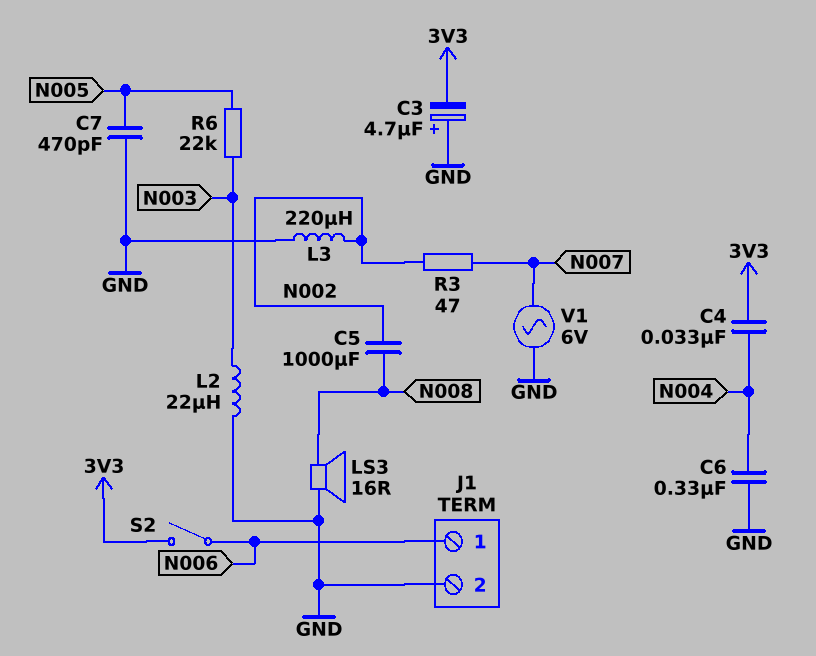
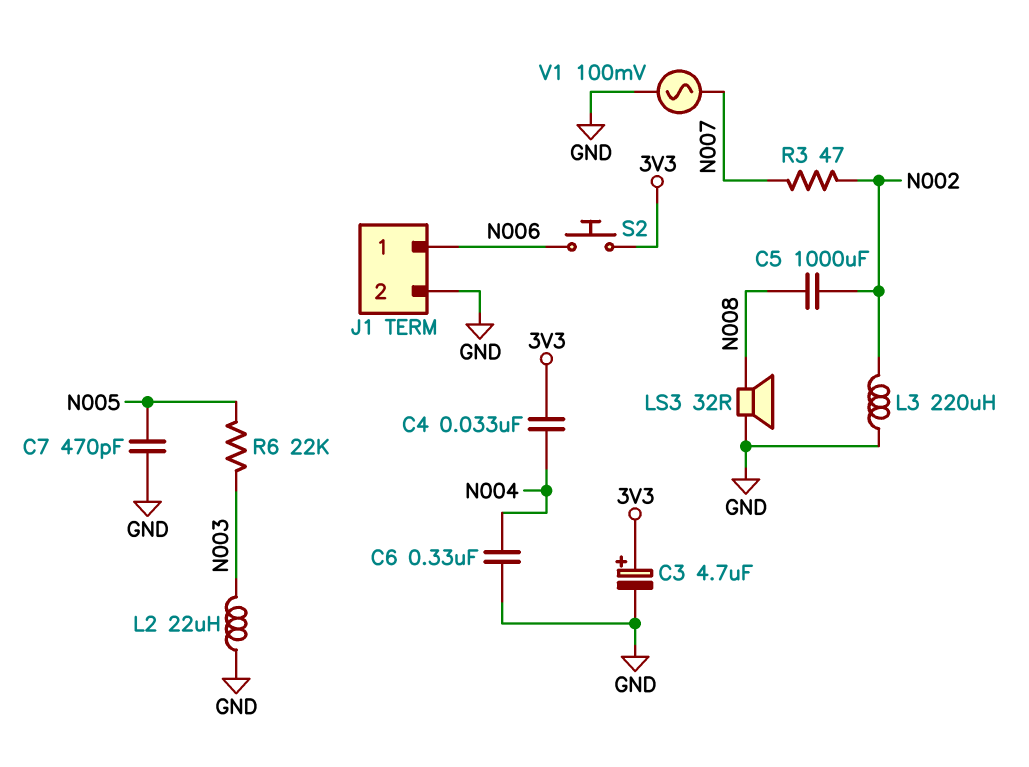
C3: 4.7uF (plus GND, minus 3V3) -> 4.7uF (plus 3V3, minus GND)
LS3: speaker 16R (GND, N008) -> speaker 32R (GND, N008)
S2: switch (3V3, N006) -> button (3V3, N006)
V1: AC 6V (GND, N007) -> AC 100mV (GND, N007)

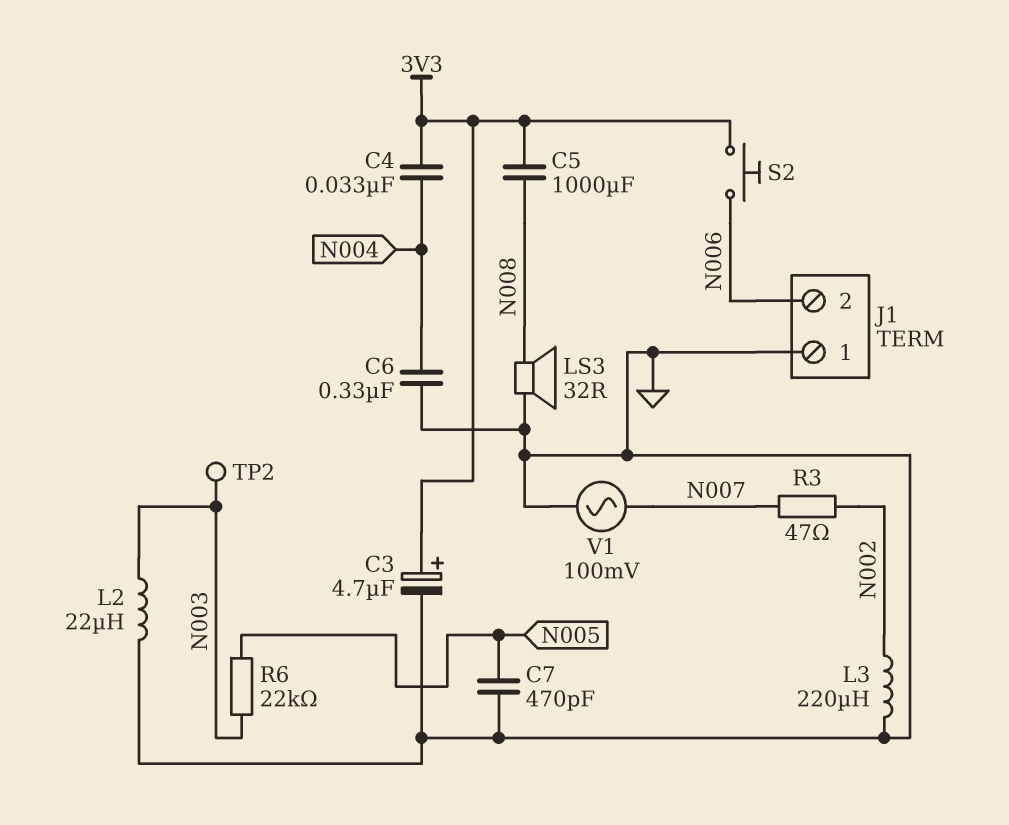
C5: 1000uF (N002, N008) -> 1000uF (3V3, N008)
J1 pin 1: N006 -> GND
J1 pin 2: GND -> N006
TP2: none -> test point (N003)

